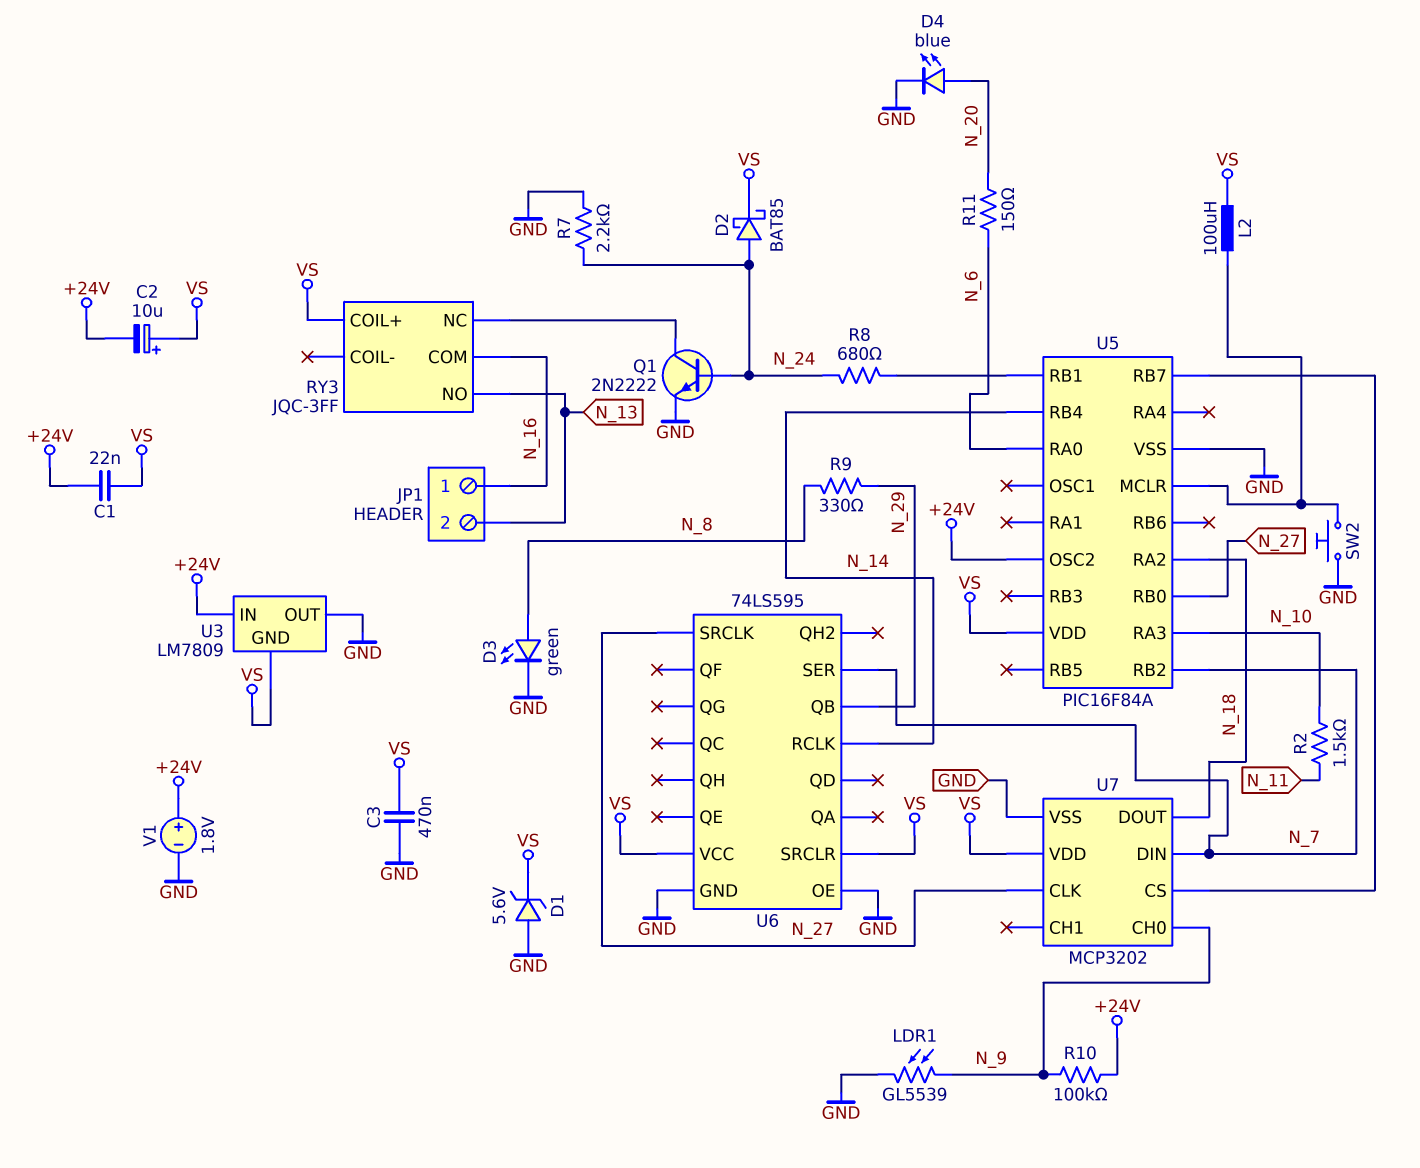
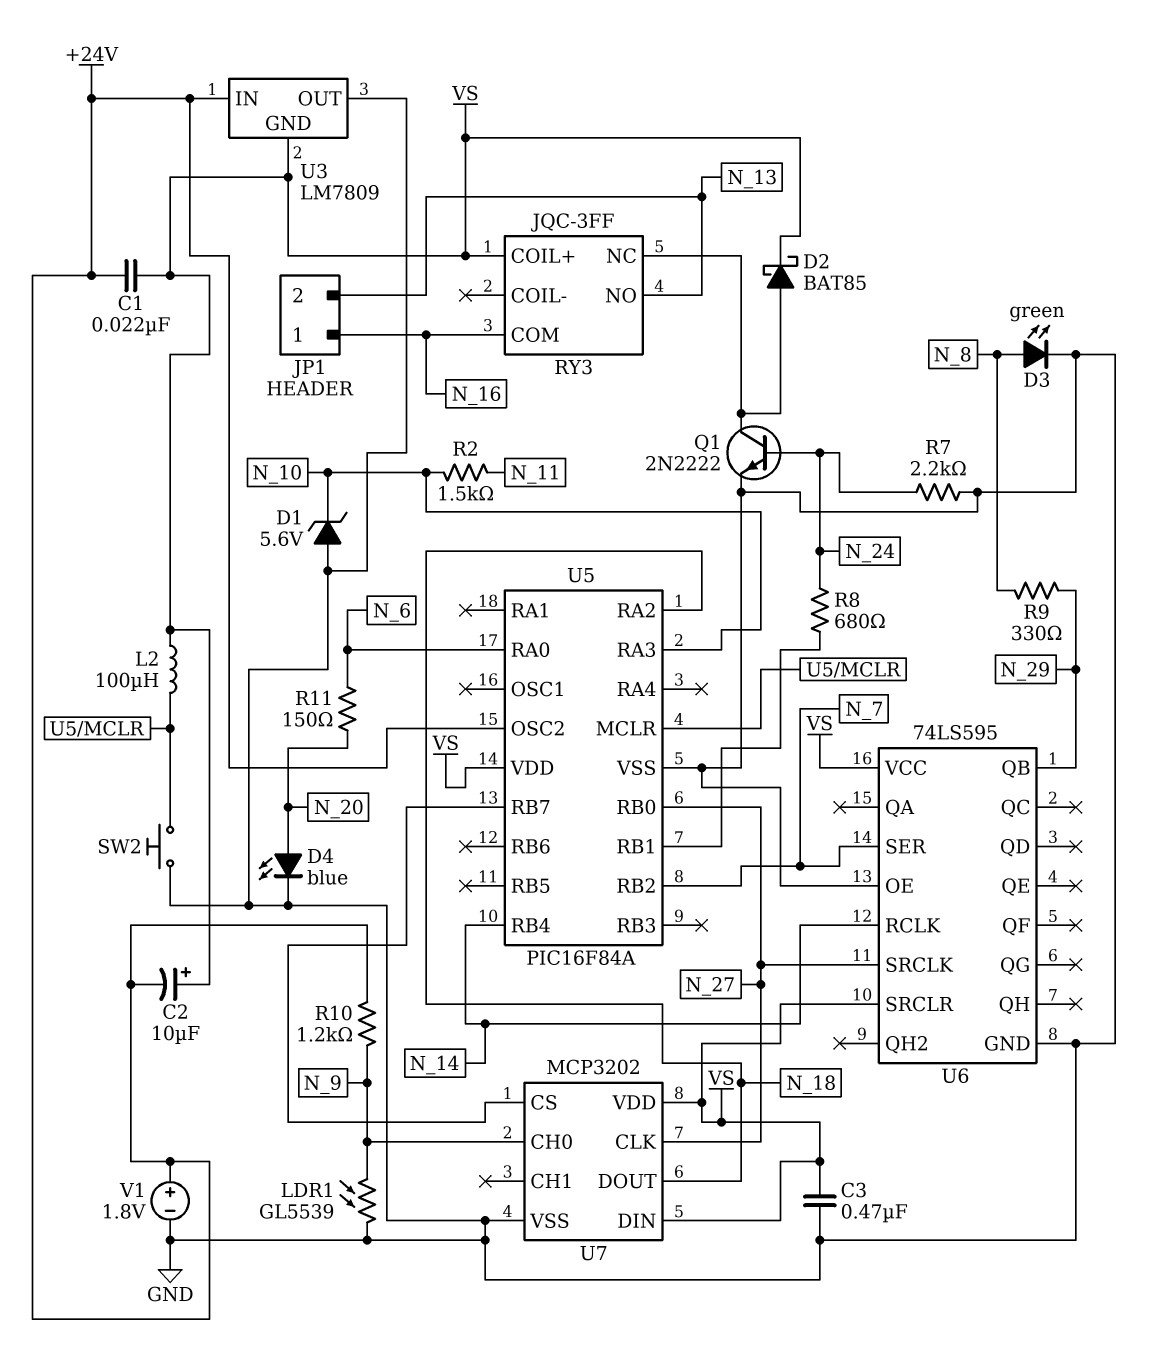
D1: zener 5.6V (A GND, K VS) -> zener 5.6V (A GND, K N_10)
D2: schottky BAT85 (A N_24, K VS) -> schottky BAT85 (A RY3/NC, K VS)
R10: 100k (+24V, N_9) -> 1.2k (+24V, N_9)
U7 pin DIN: N_7 -> VS

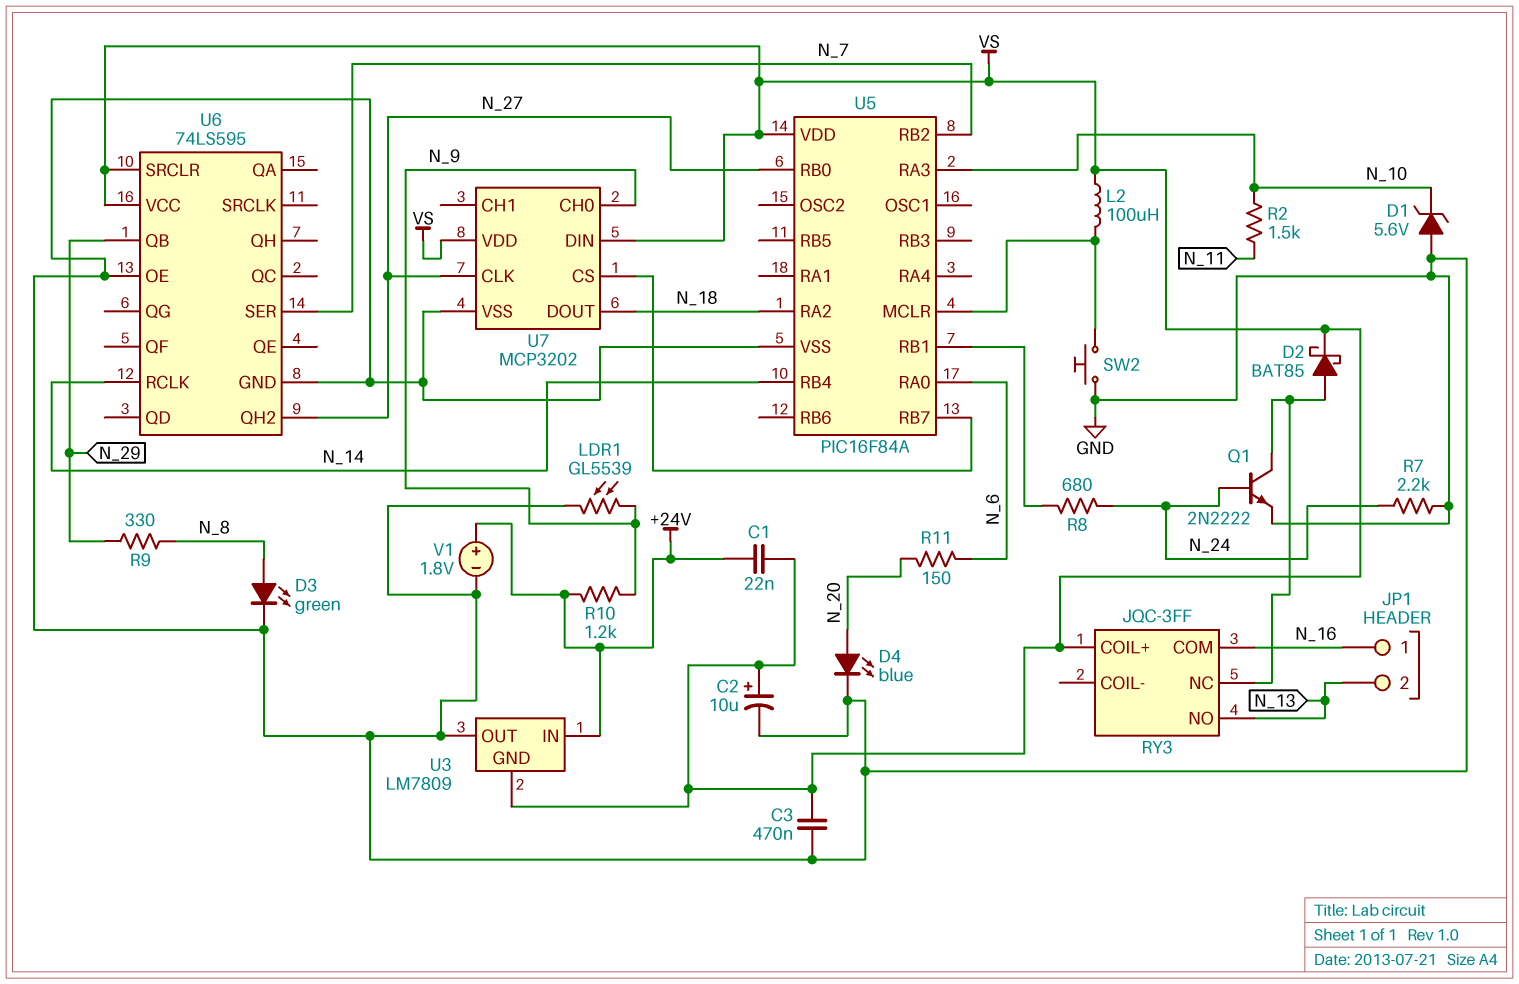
C2: 10uF (plus VS, minus +24V) -> 10uF (plus VS, minus GND)
U5 pin OSC2: +24V -> none
U6 pin QH2: none -> N_27
U6 pin SRCLK: N_27 -> none

